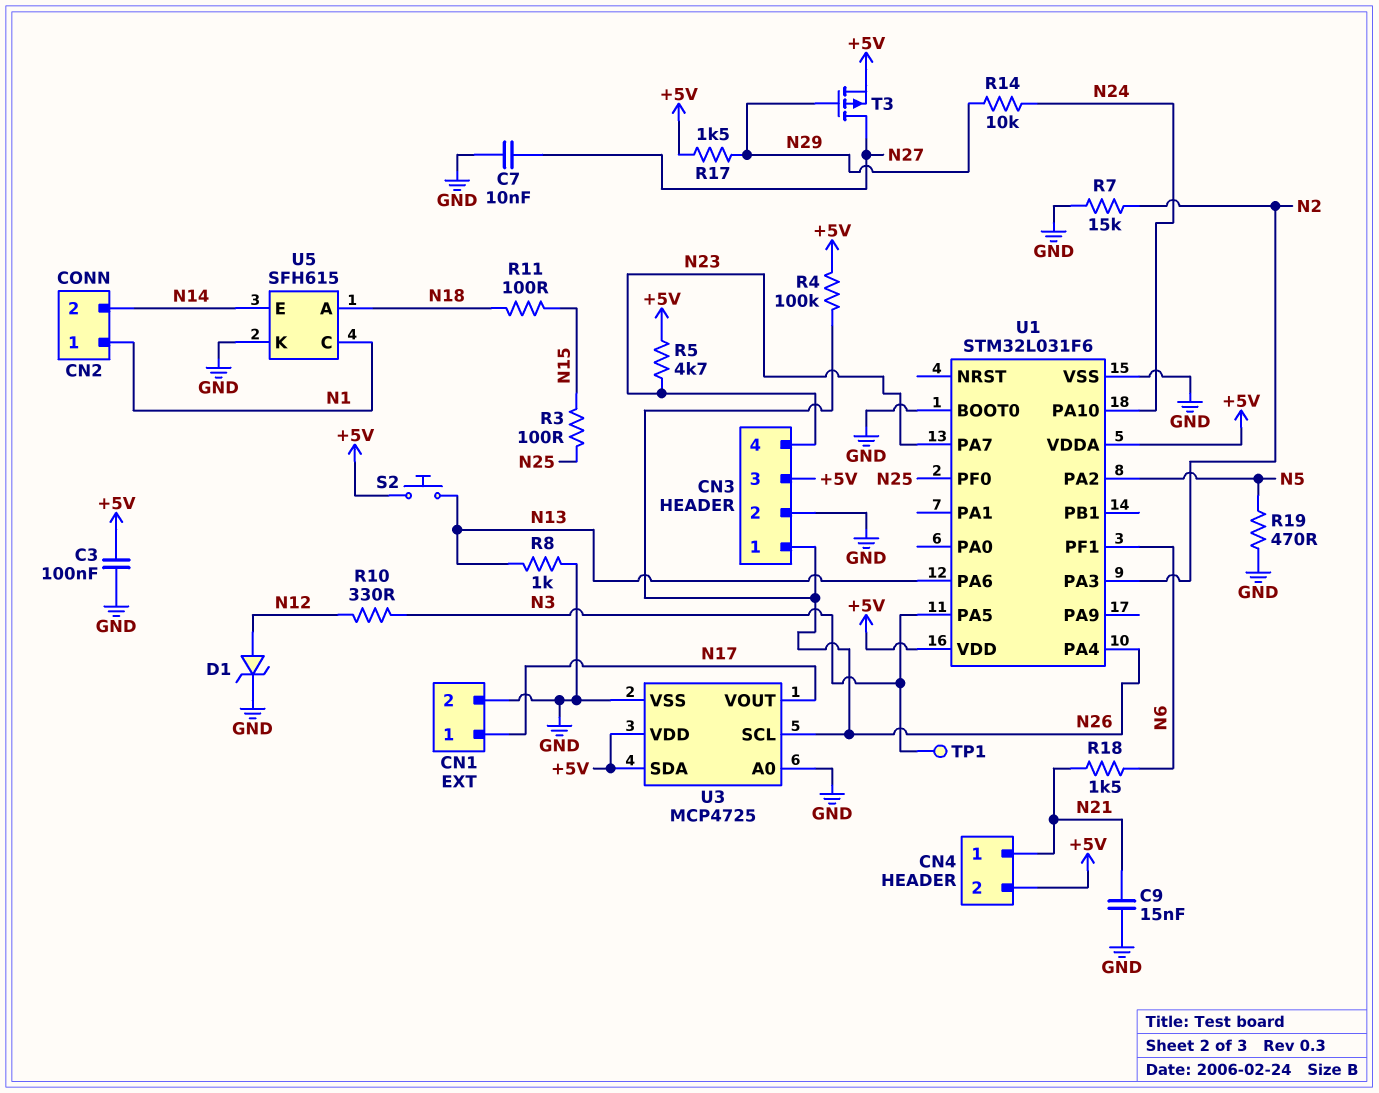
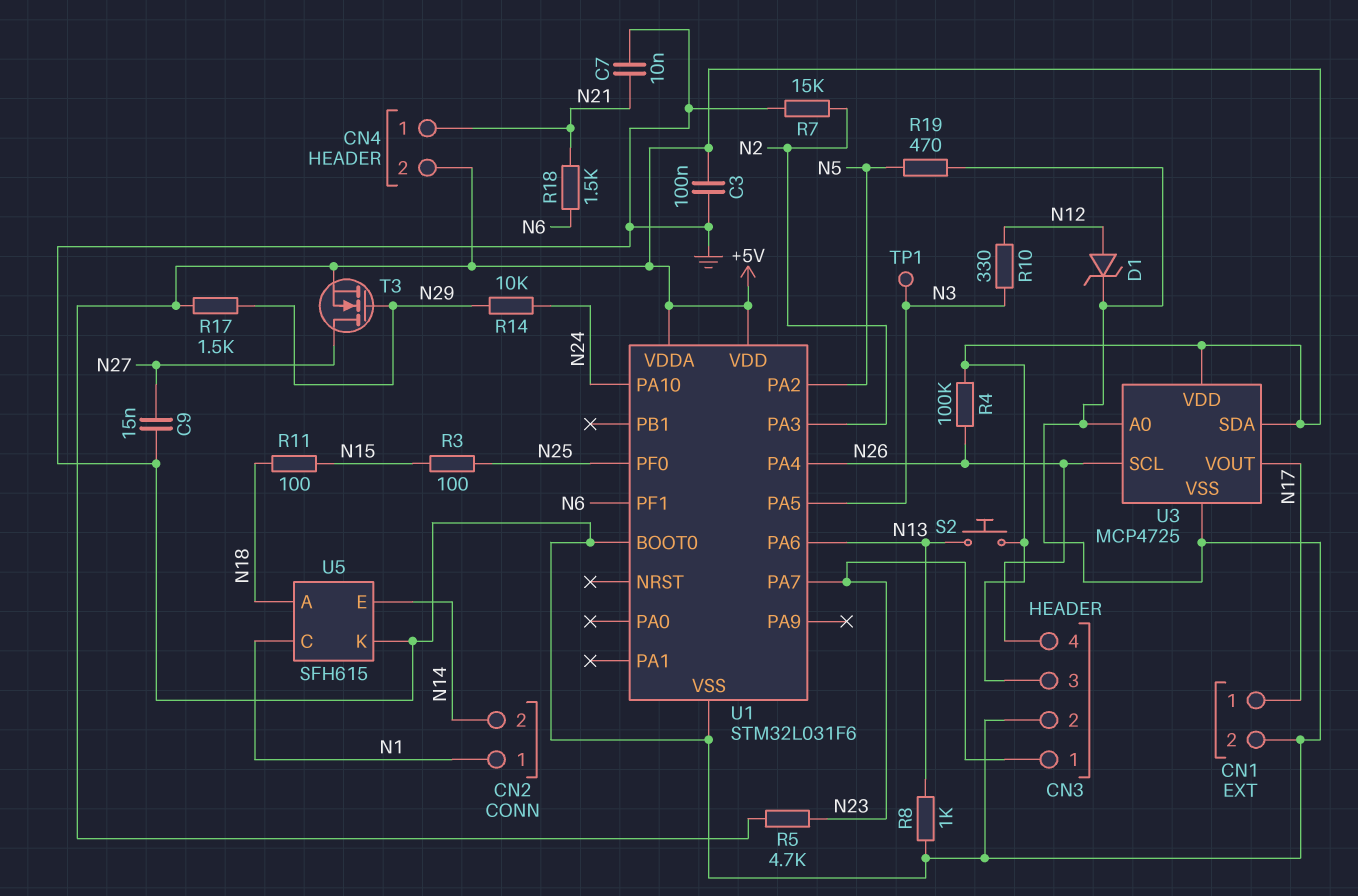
C7: 10nF (GND, N27) -> 10nF (GND, N21)
C9: 15nF (GND, N21) -> 15nF (GND, N27)
CN3 pin 1: N26 -> N23
CN3 pin 4: N23 -> N26
T3: PMOS (G N29, D N27, S +5V) -> NMOS (G N29, D N27, S +5V)

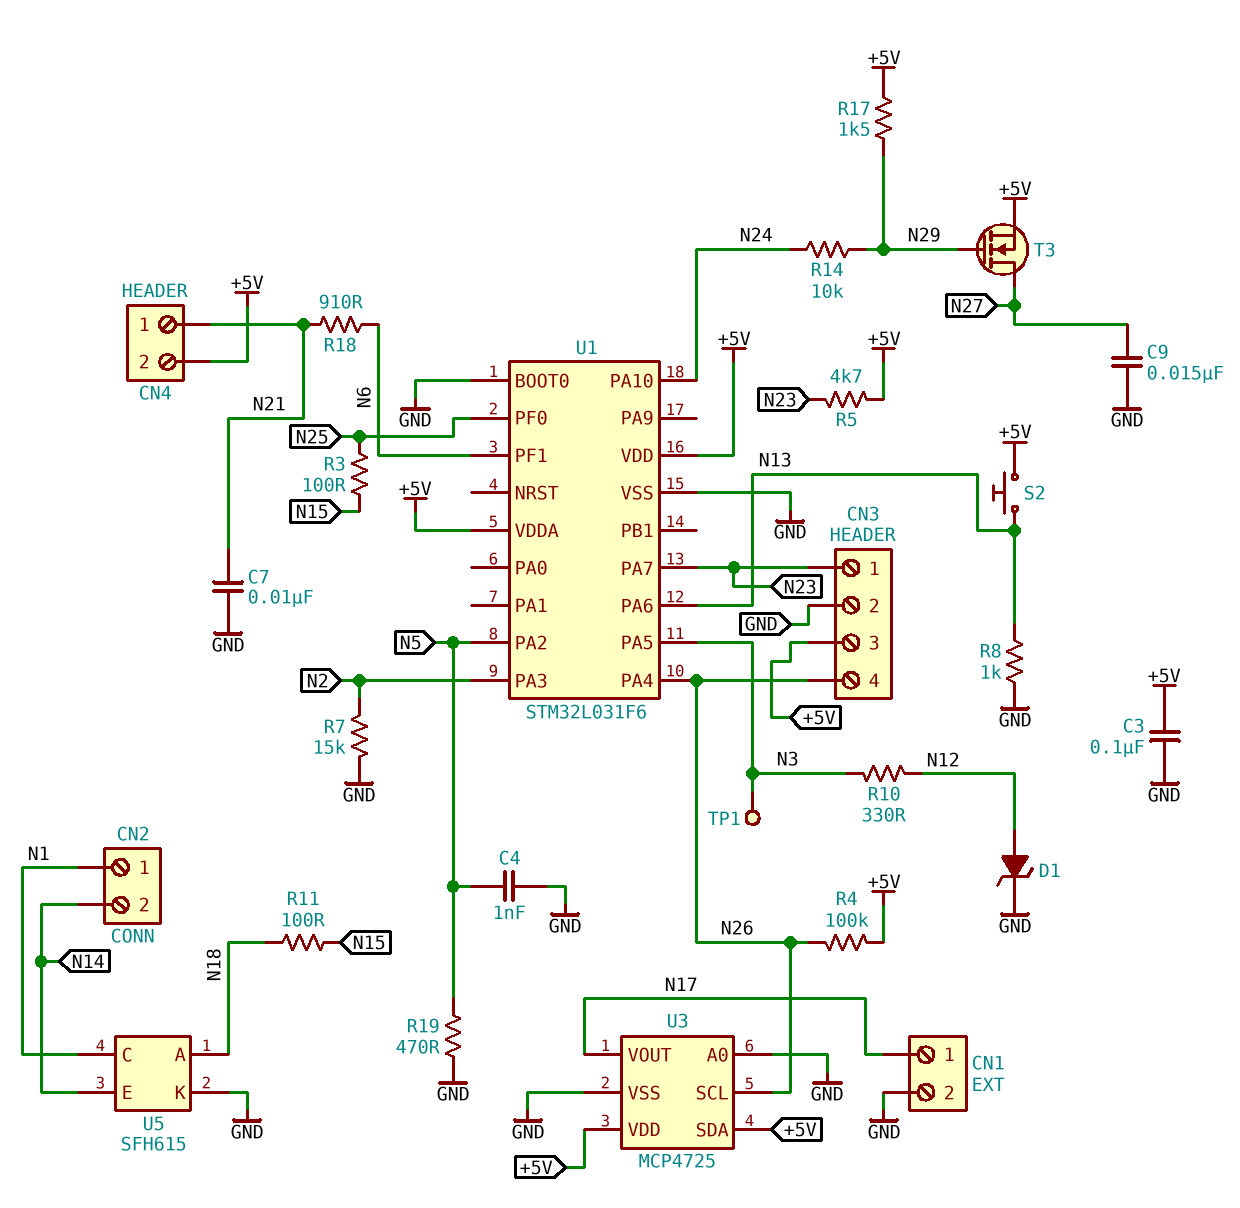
C4: none -> 1nF (GND, N5)
R18: 1.5k (N6, N21) -> 910 (N6, N21)

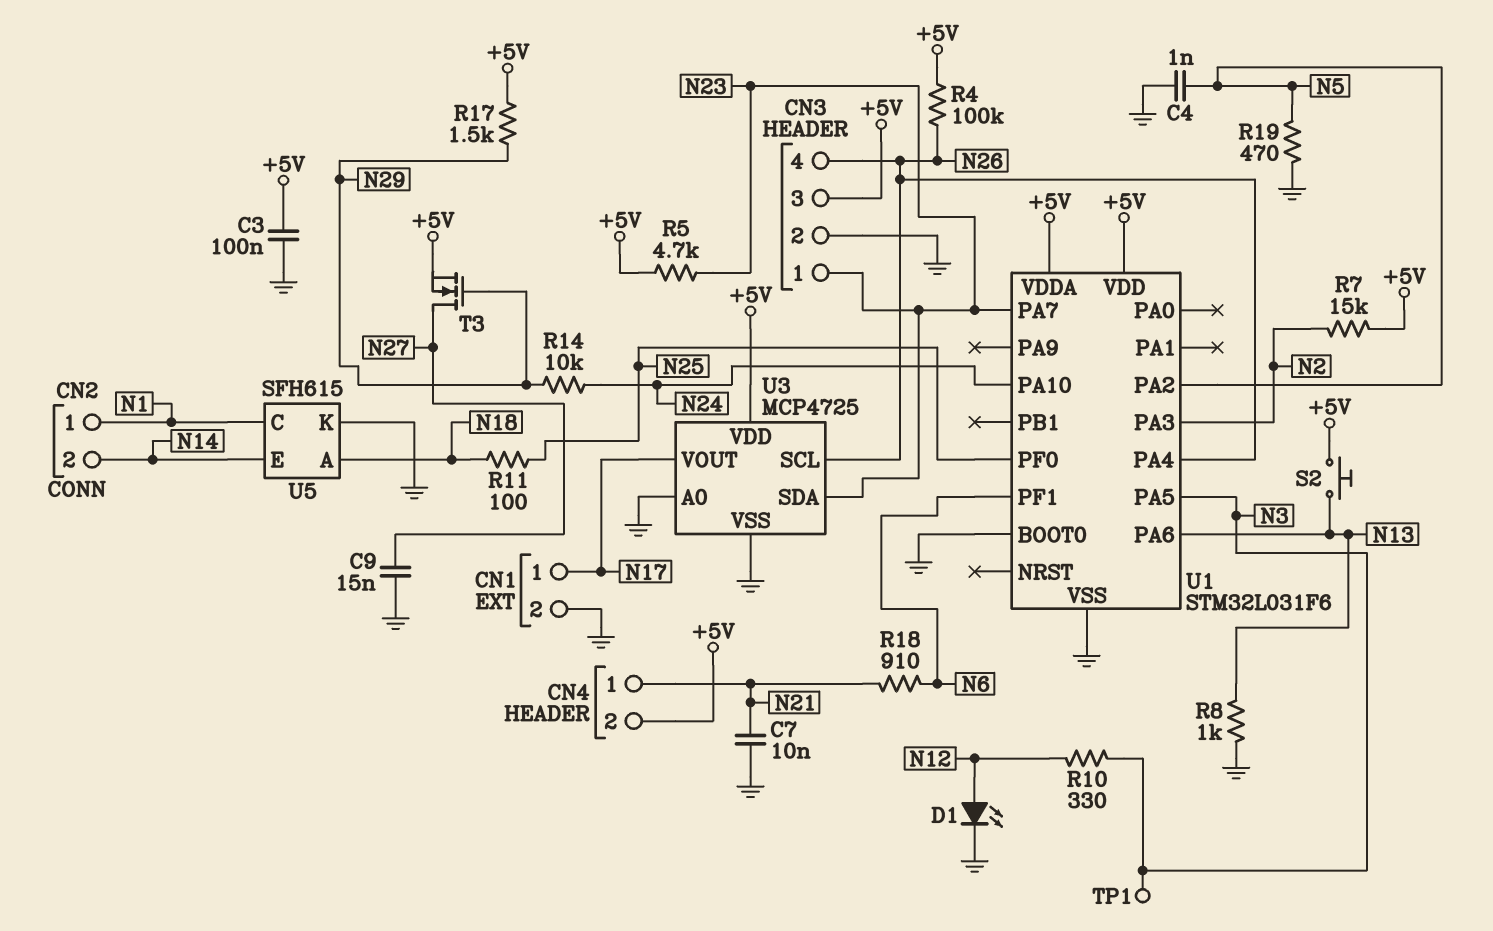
D1: zener (A N12, K GND) -> LED (A N12, K GND)
R3: 100 (N15, N25) -> none
R7: 15k (GND, N2) -> 15k (+5V, N2)
R11: 100 (N15, N18) -> 100 (N18, N25)
U3 pin SDA: +5V -> N23

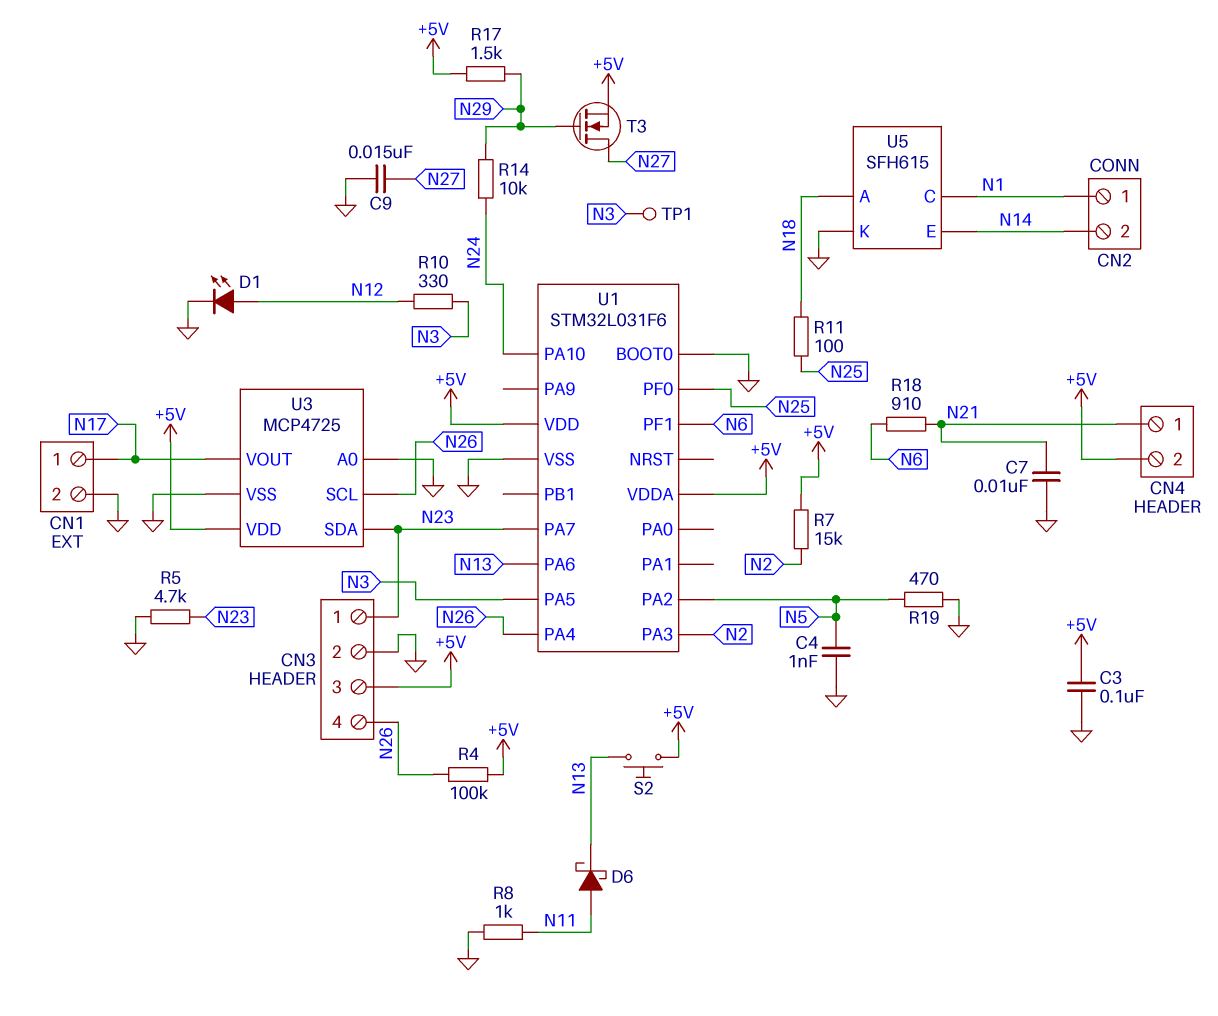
D6: none -> schottky (A N11, K N13)
R5: 4.7k (+5V, N23) -> 4.7k (GND, N23)
R8: 1k (GND, N13) -> 1k (GND, N11)

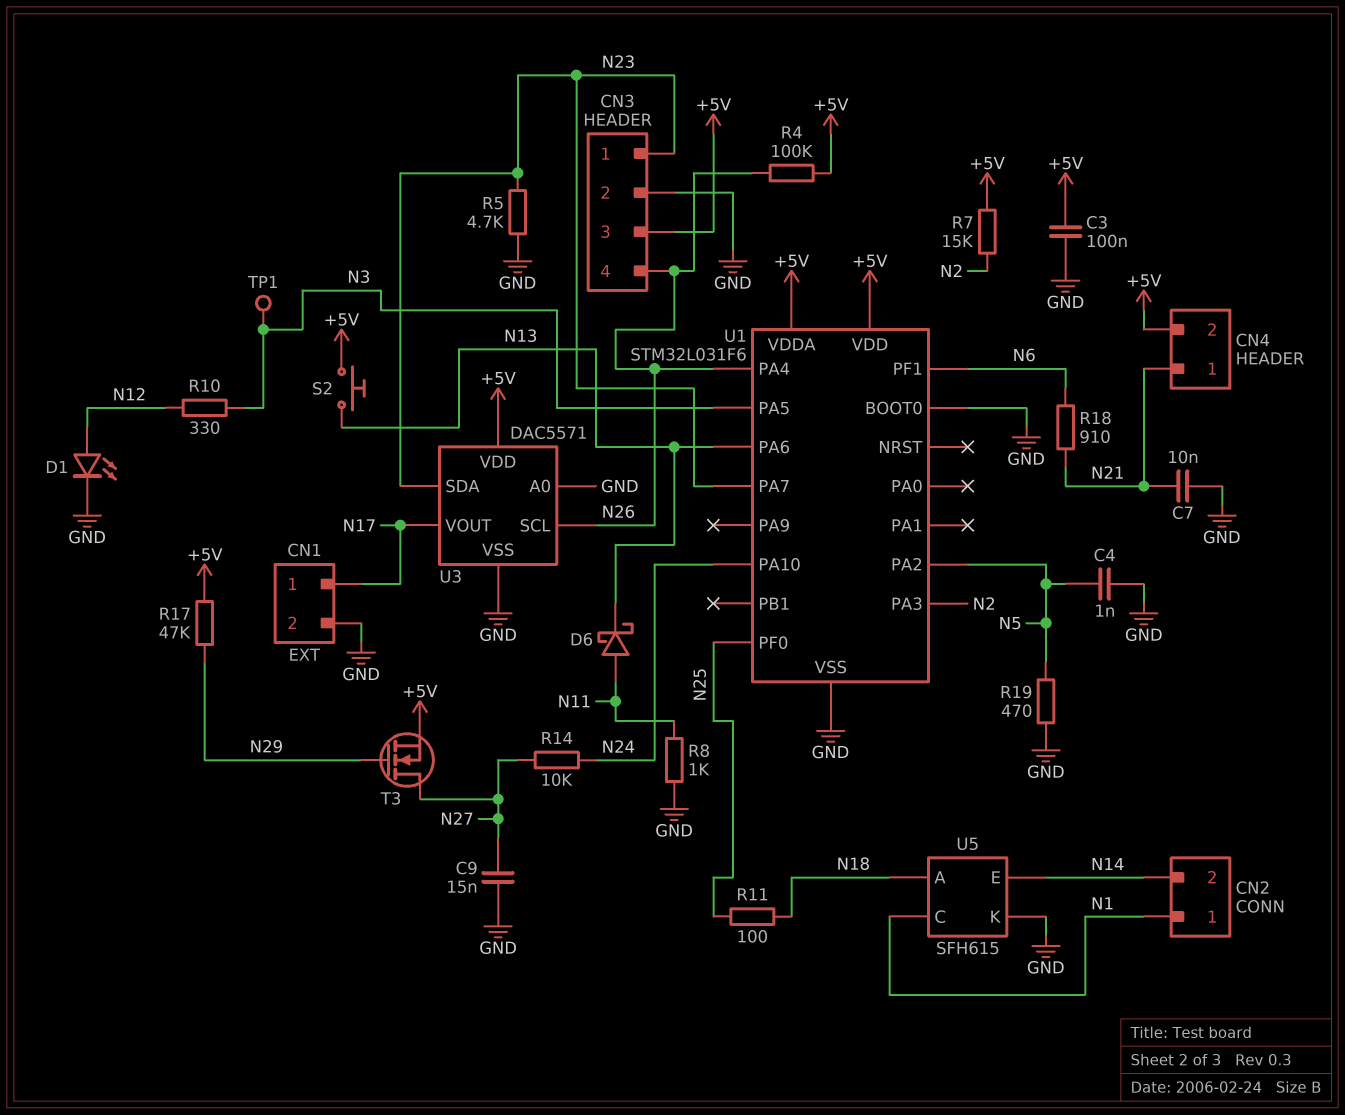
R14: 10k (N24, N29) -> 10k (N24, N27)
R17: 1.5k (+5V, N29) -> 47k (+5V, N29)
U3: MCP4725 -> DAC5571

